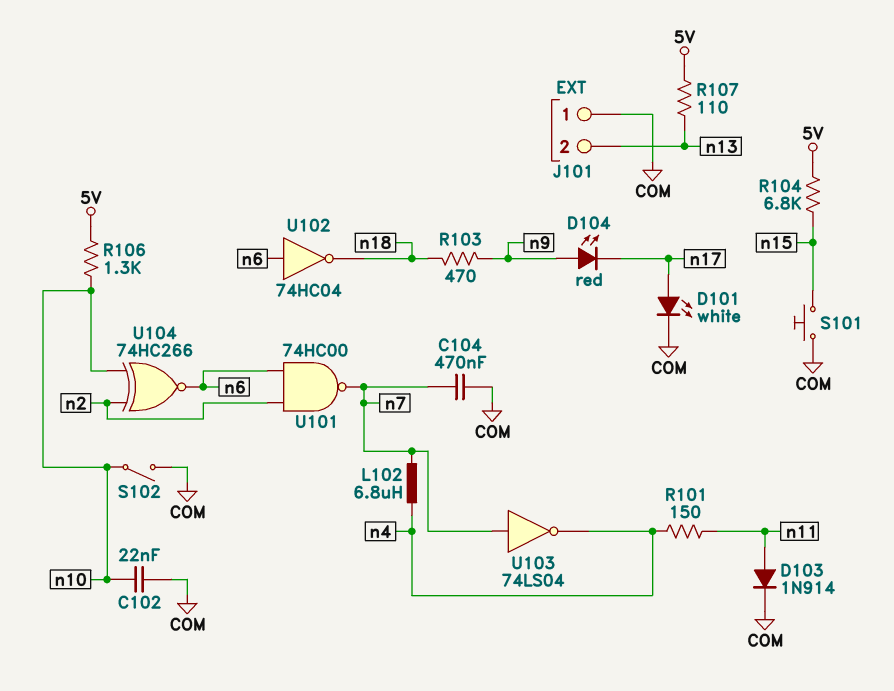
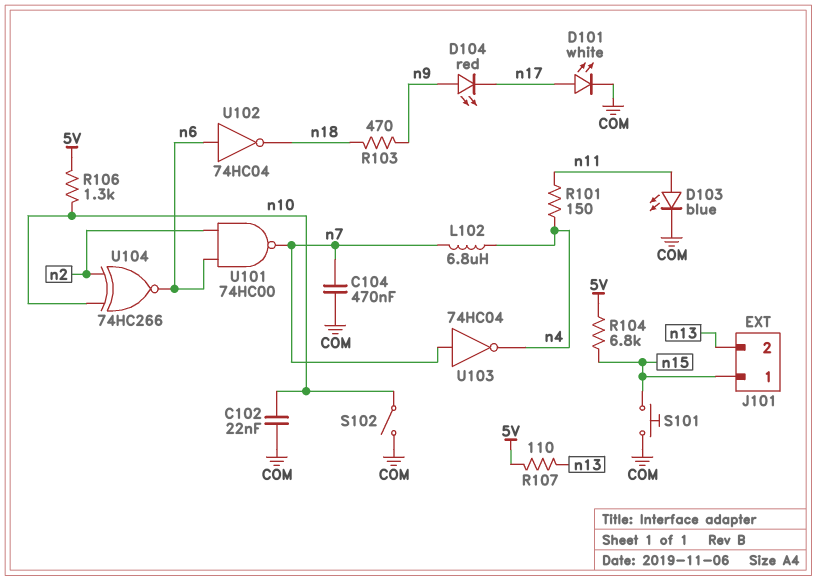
D103: diode 1N914 (A n11, K COM) -> LED blue (A n11, K COM)
J101 pin 1: COM -> n15
U103: NOT 74LS04 (in n7, out n4) -> NOT 74HC04 (in n7, out n4)

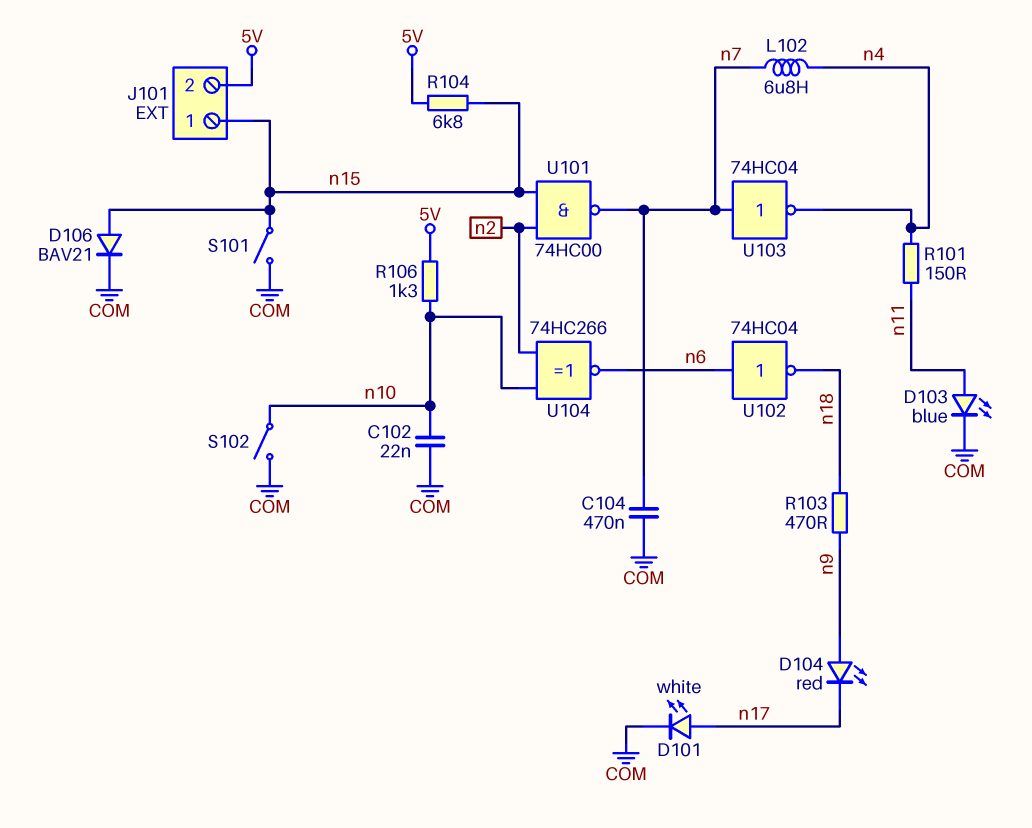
D106: none -> diode BAV21 (A n15, K COM)
J101 pin 2: n13 -> 5V
R107: 110 (5V, n13) -> none
S101: button (COM, n15) -> switch (COM, n15)
U101: NAND 74HC00 (in n2, in n6, out n7) -> NAND 74HC00 (in n2, in n15, out n7)

